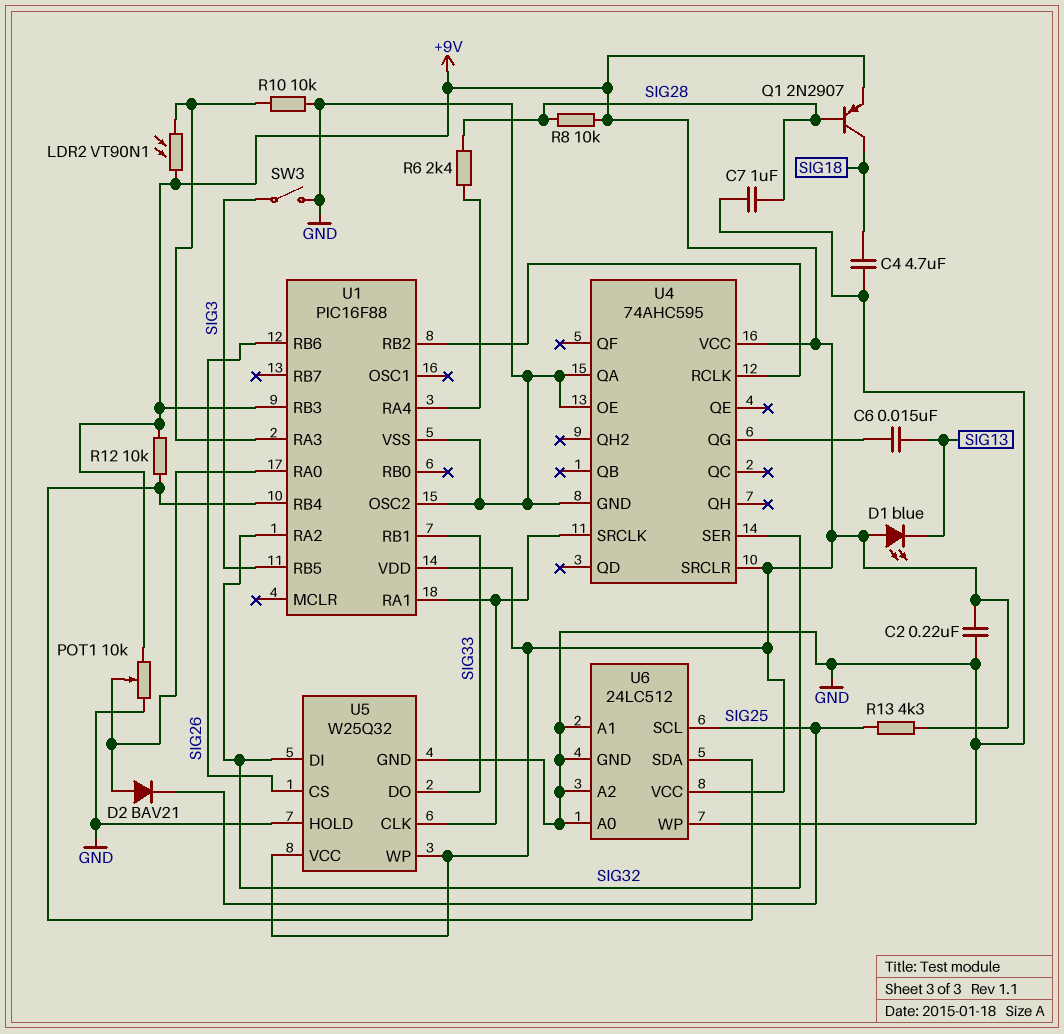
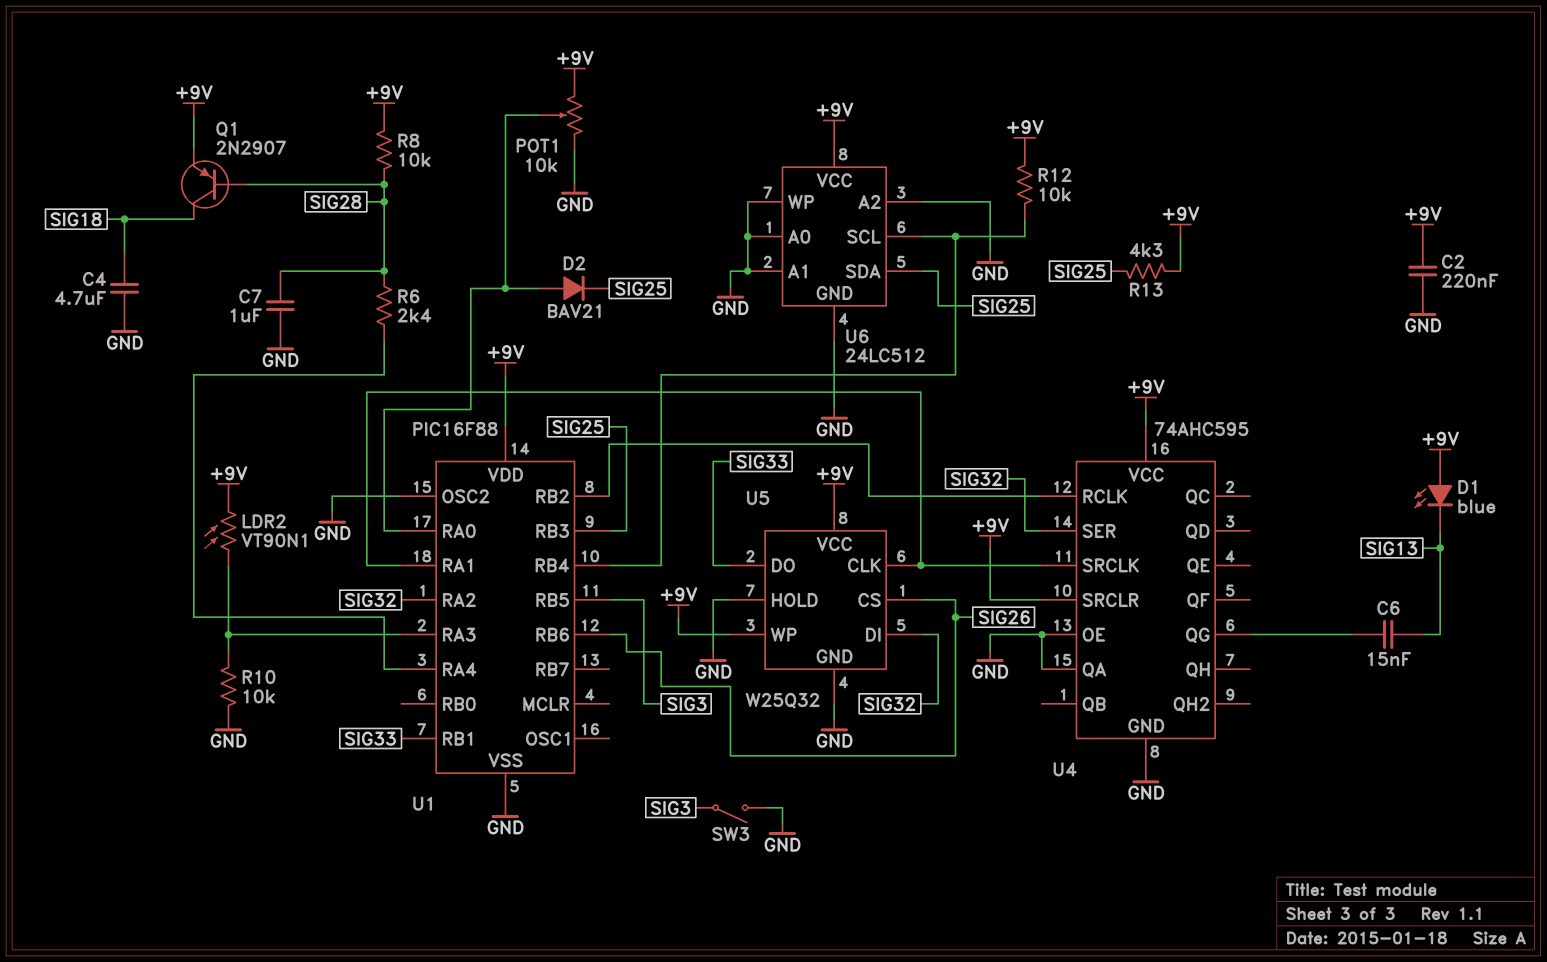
U1 pin RB3: +9V -> SIG25
U6 pin SCL: SIG25 -> U1/RB4
U6 pin SDA: U1/RB4 -> SIG25

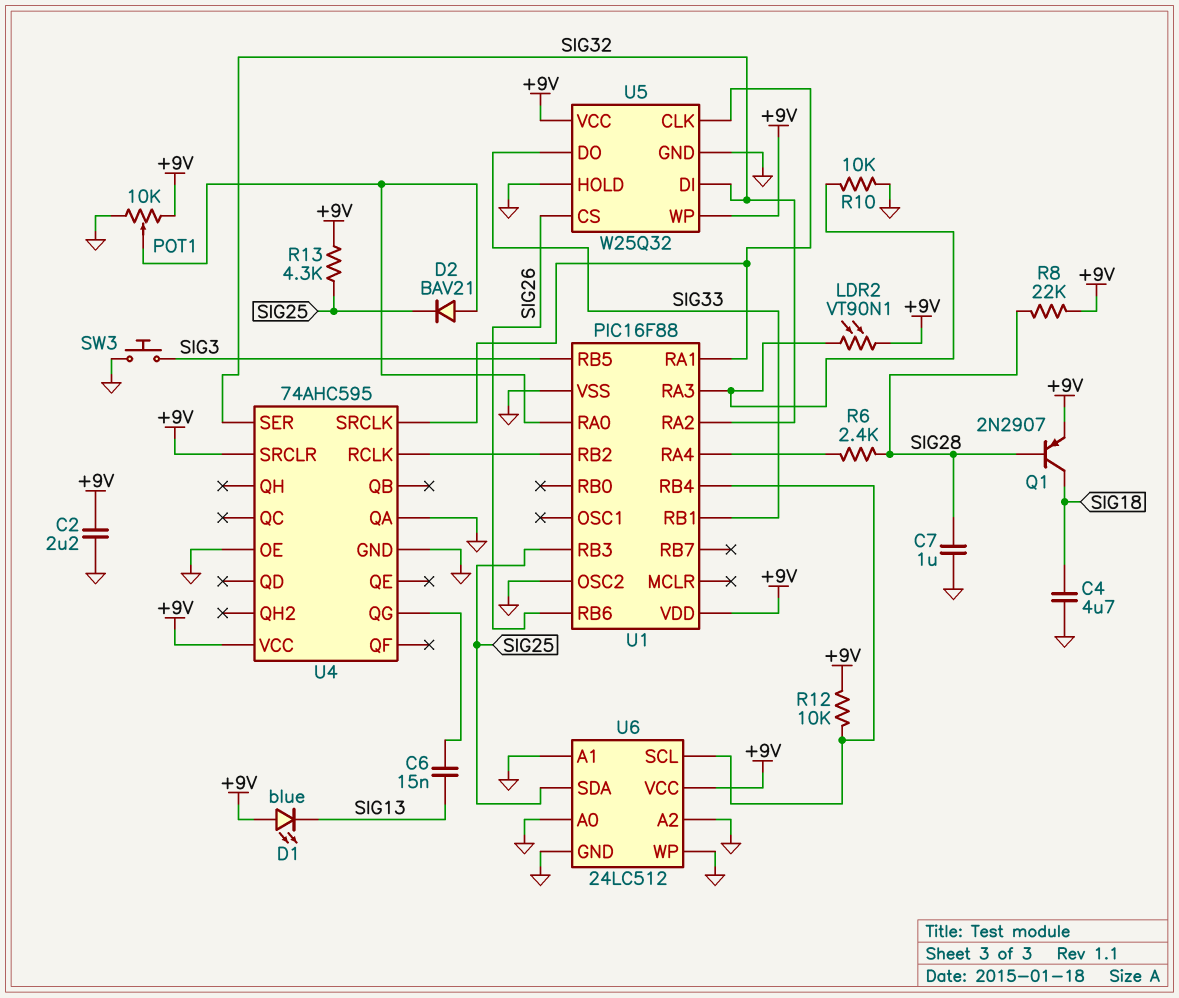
C2: 220nF (+9V, GND) -> 2.2uF (+9V, GND)
R8: 10k (+9V, SIG28) -> 22k (+9V, SIG28)
SW3: switch (GND, SIG3) -> button (GND, SIG3)

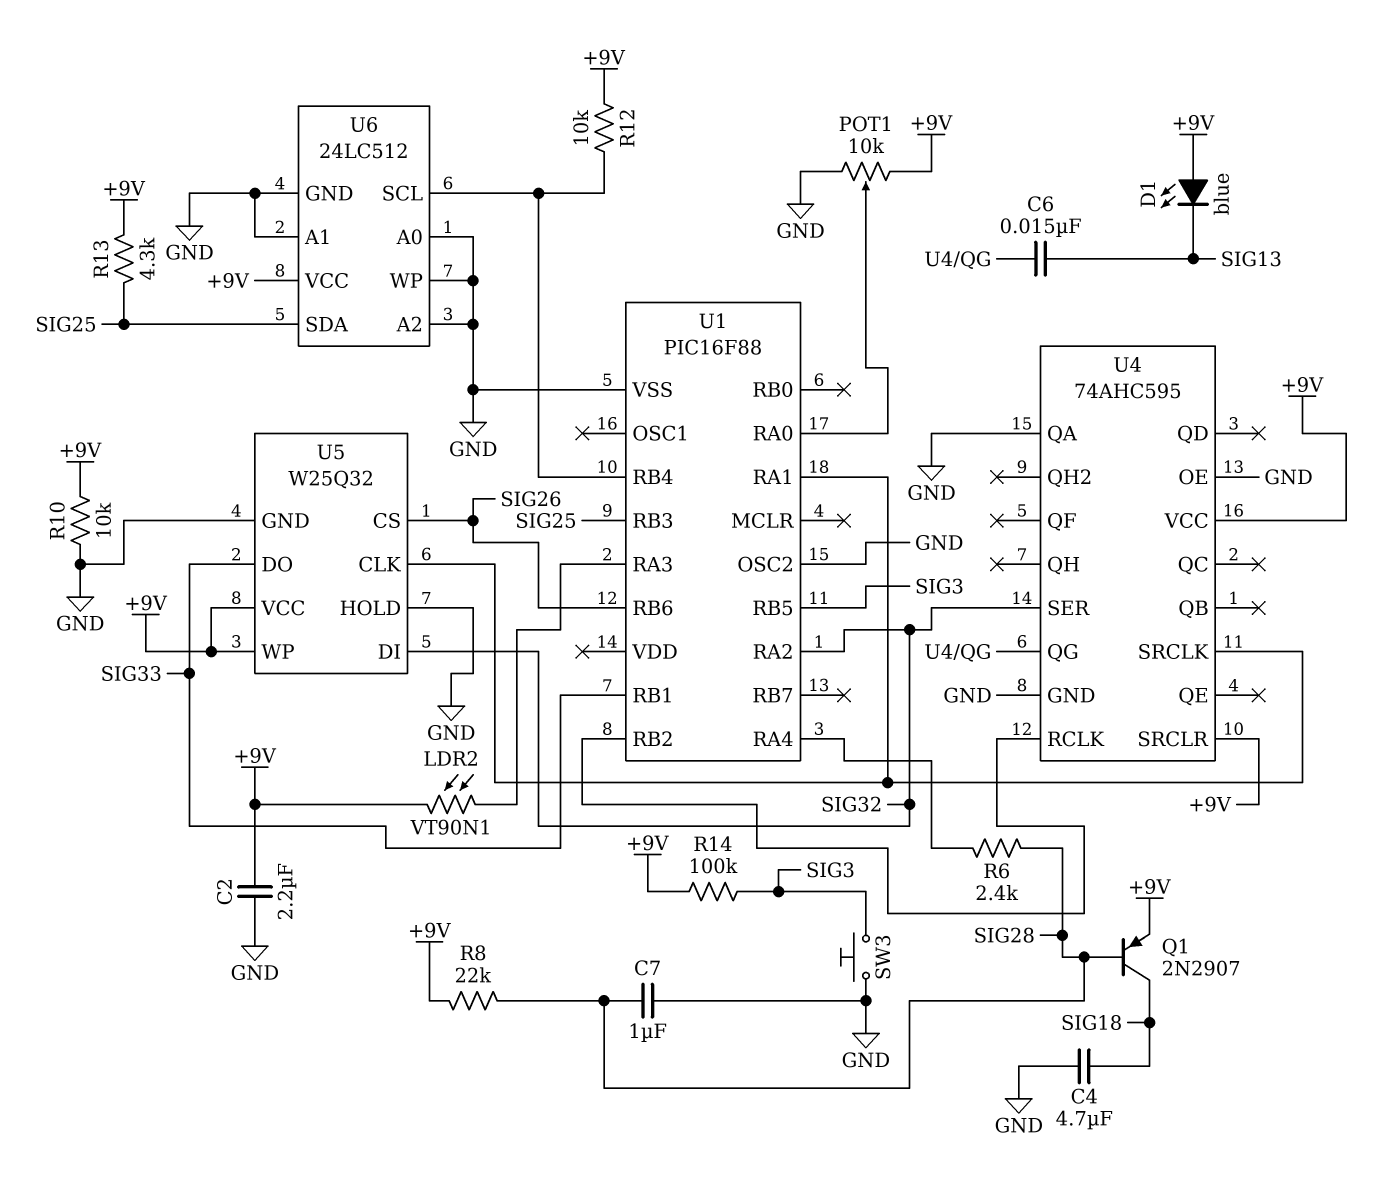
D2: diode BAV21 (A U1/RA0, K SIG25) -> none
R10: 10k (GND, U1/RA3) -> 10k (+9V, GND)
R14: none -> 100k (+9V, SIG3)
U1 pin VDD: +9V -> none

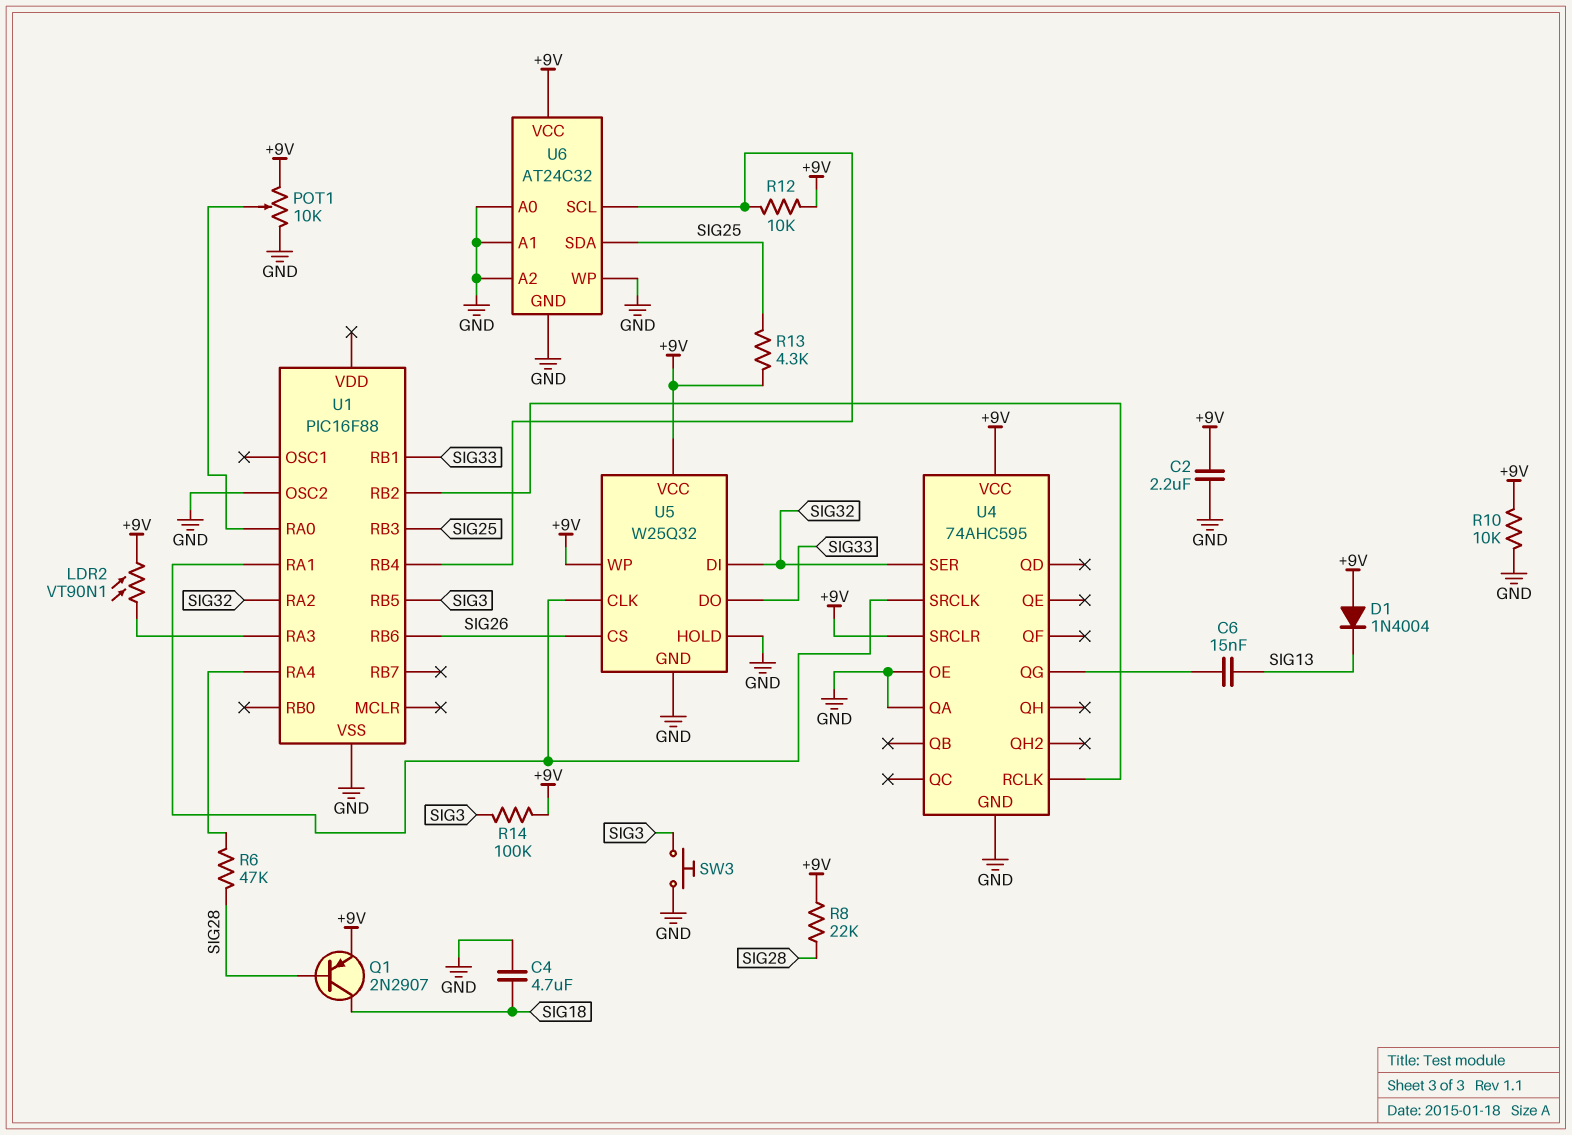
C7: 1uF (GND, SIG28) -> none
D1: LED blue (A +9V, K SIG13) -> diode 1N4004 (A +9V, K SIG13)
R6: 2.4k (SIG28, U1/RA4) -> 47k (SIG28, U1/RA4)
U6: 24LC512 -> AT24C32

